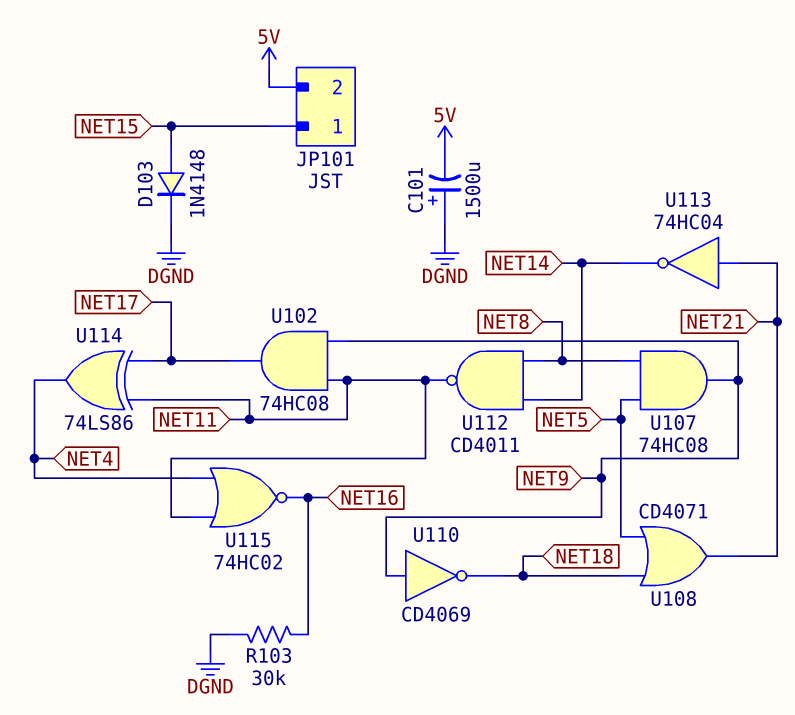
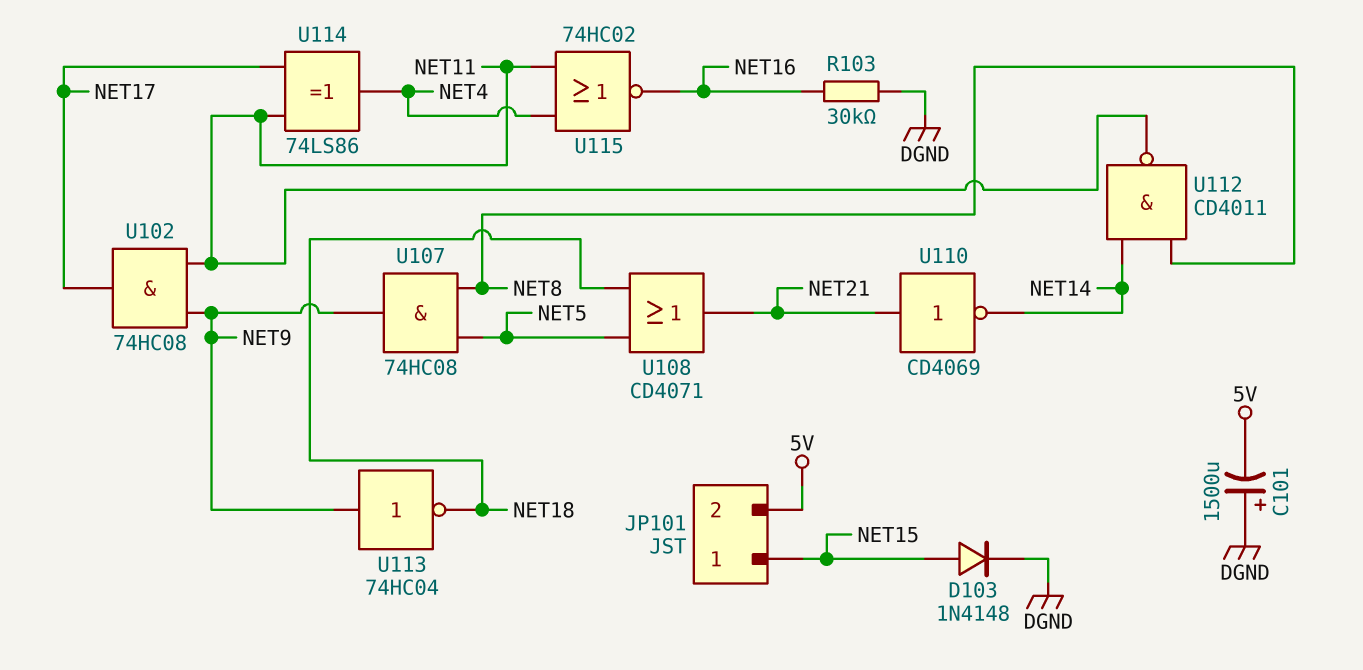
U110: NOT CD4069 (in NET9, out NET18) -> NOT CD4069 (in NET21, out NET14)
U113: NOT 74HC04 (in NET21, out NET14) -> NOT 74HC04 (in NET9, out NET18)

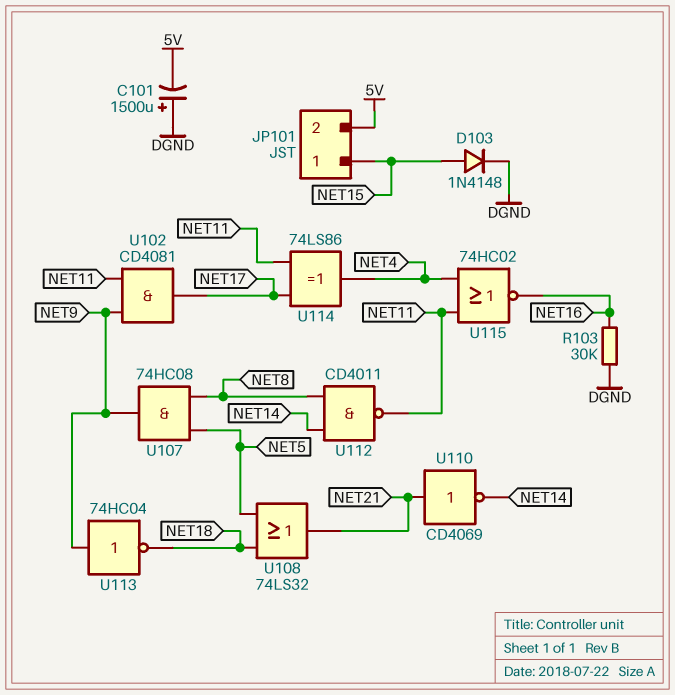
U102: AND 74HC08 (in NET9, in NET11, out NET17) -> AND CD4081 (in NET9, in NET11, out NET17)
U108: OR CD4071 (in NET5, in NET18, out NET21) -> OR 74LS32 (in NET5, in NET18, out NET21)

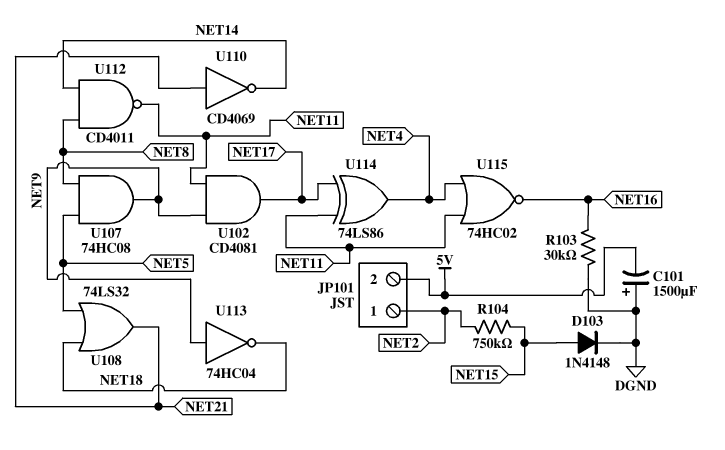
JP101 pin 1: NET15 -> NET2
R104: none -> 750k (NET2, NET15)

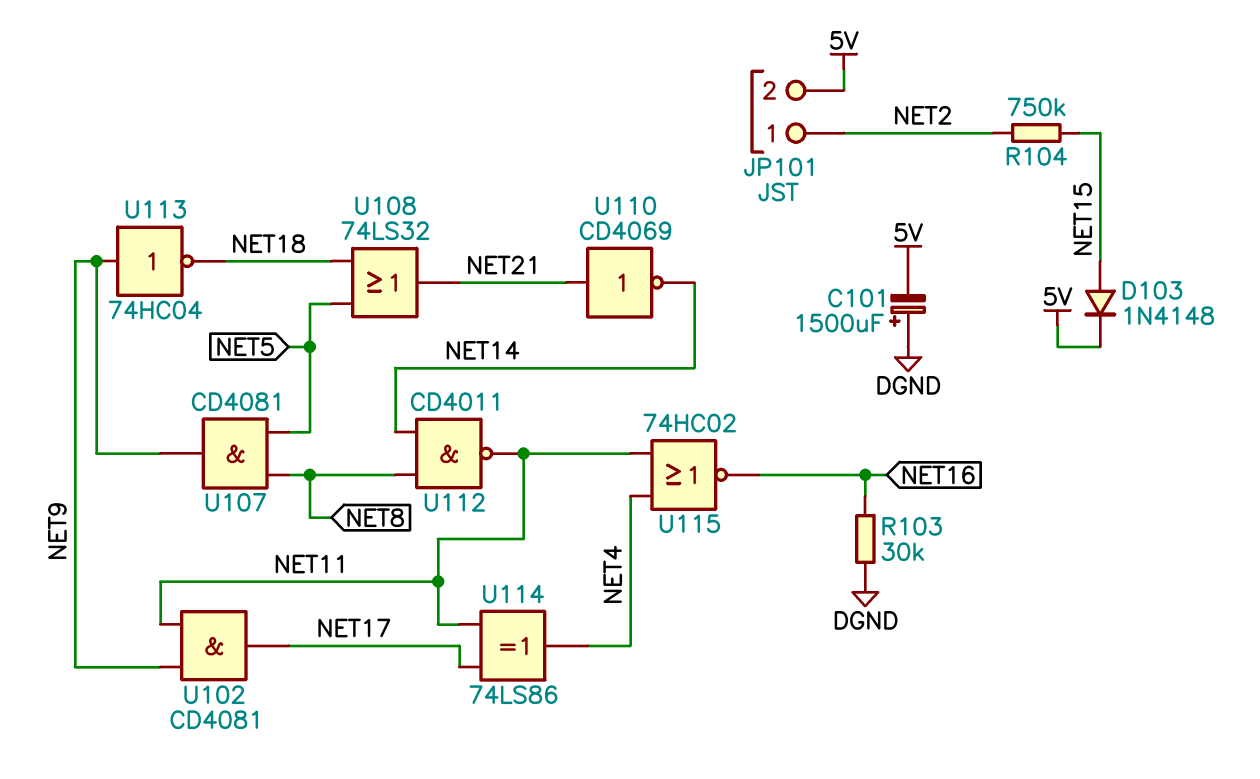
D103: diode 1N4148 (A NET15, K DGND) -> diode 1N4148 (A NET15, K 5V)
U107: AND 74HC08 (in NET5, in NET8, out NET9) -> AND CD4081 (in NET5, in NET8, out NET9)

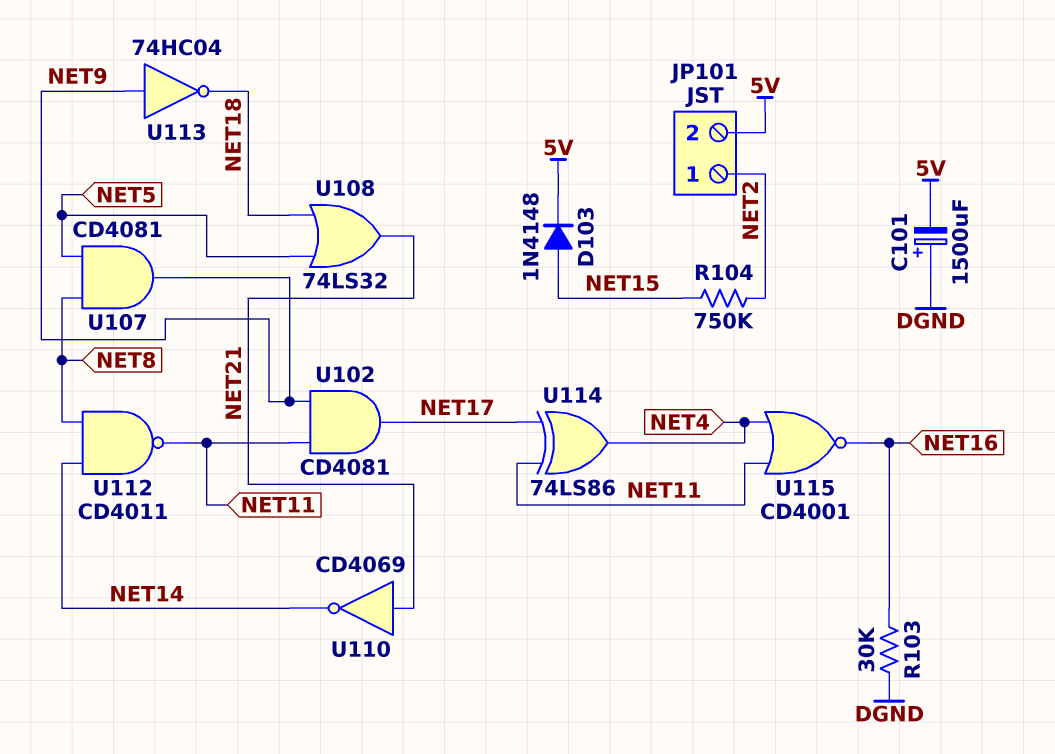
U115: NOR 74HC02 (in NET4, in NET11, out NET16) -> NOR CD4001 (in NET4, in NET11, out NET16)

